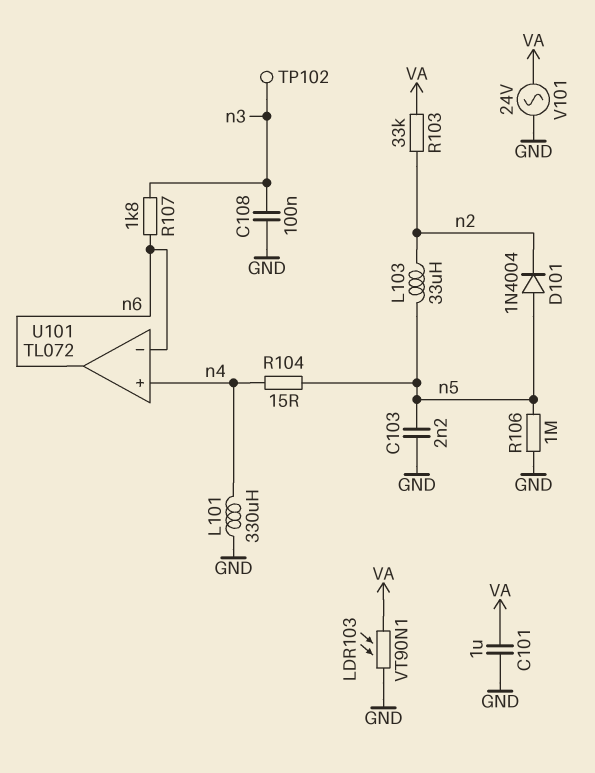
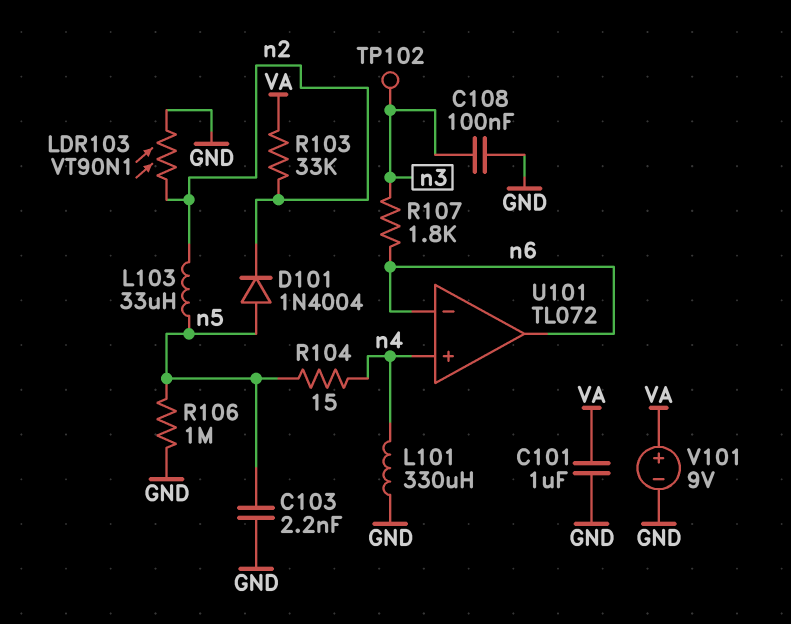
LDR103: VT90N1 (GND, VA) -> VT90N1 (GND, n2)
V101: AC 24V (GND, VA) -> 9V (plus VA, minus GND)

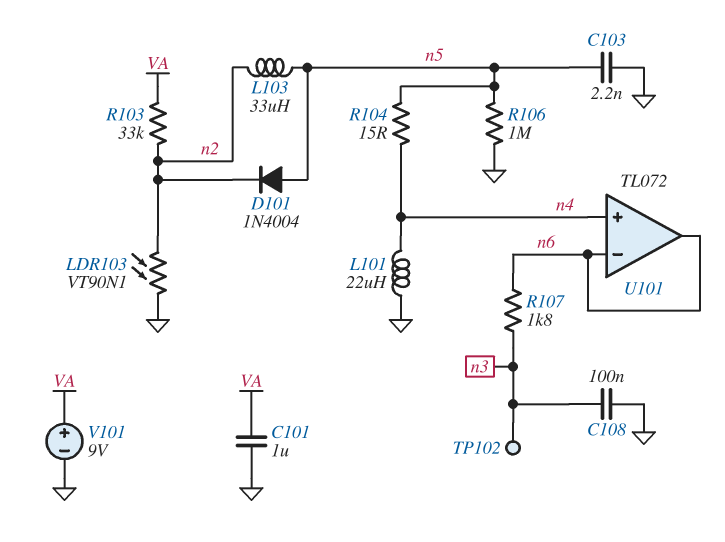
L101: 330uH (GND, n4) -> 22uH (GND, n4)

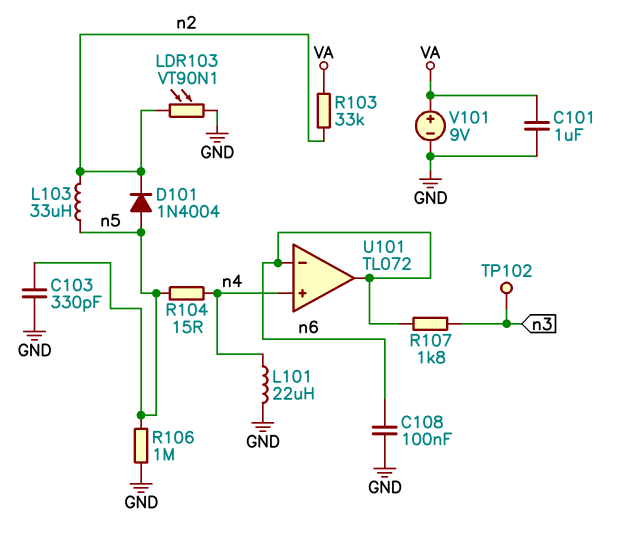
C103: 2.2nF (GND, n5) -> 330pF (GND, n5)
C108: 100nF (GND, n3) -> 100nF (GND, n6)

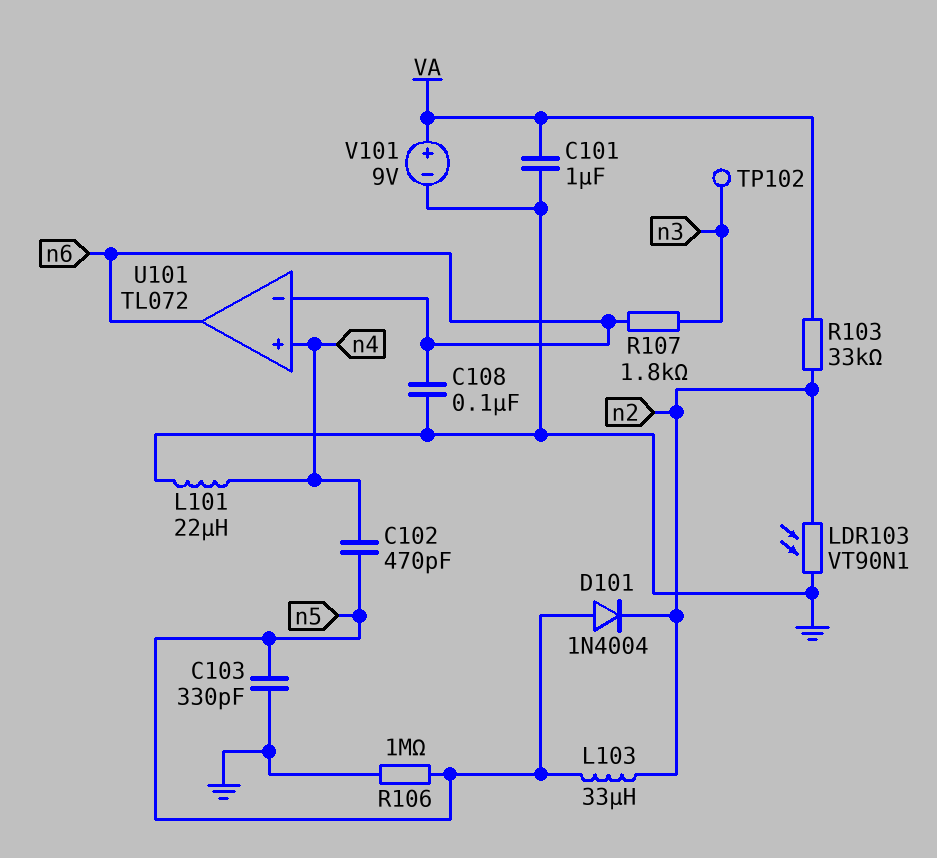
C102: none -> 470pF (n4, n5)
R104: 15 (n4, n5) -> none

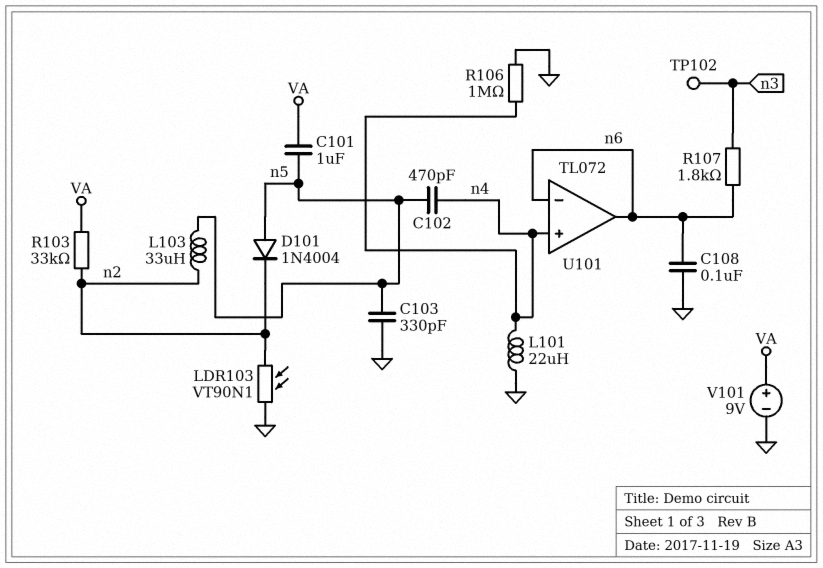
C101: 1uF (GND, VA) -> 1uF (VA, n5)
R106: 1M (GND, n5) -> 1M (GND, n4)

